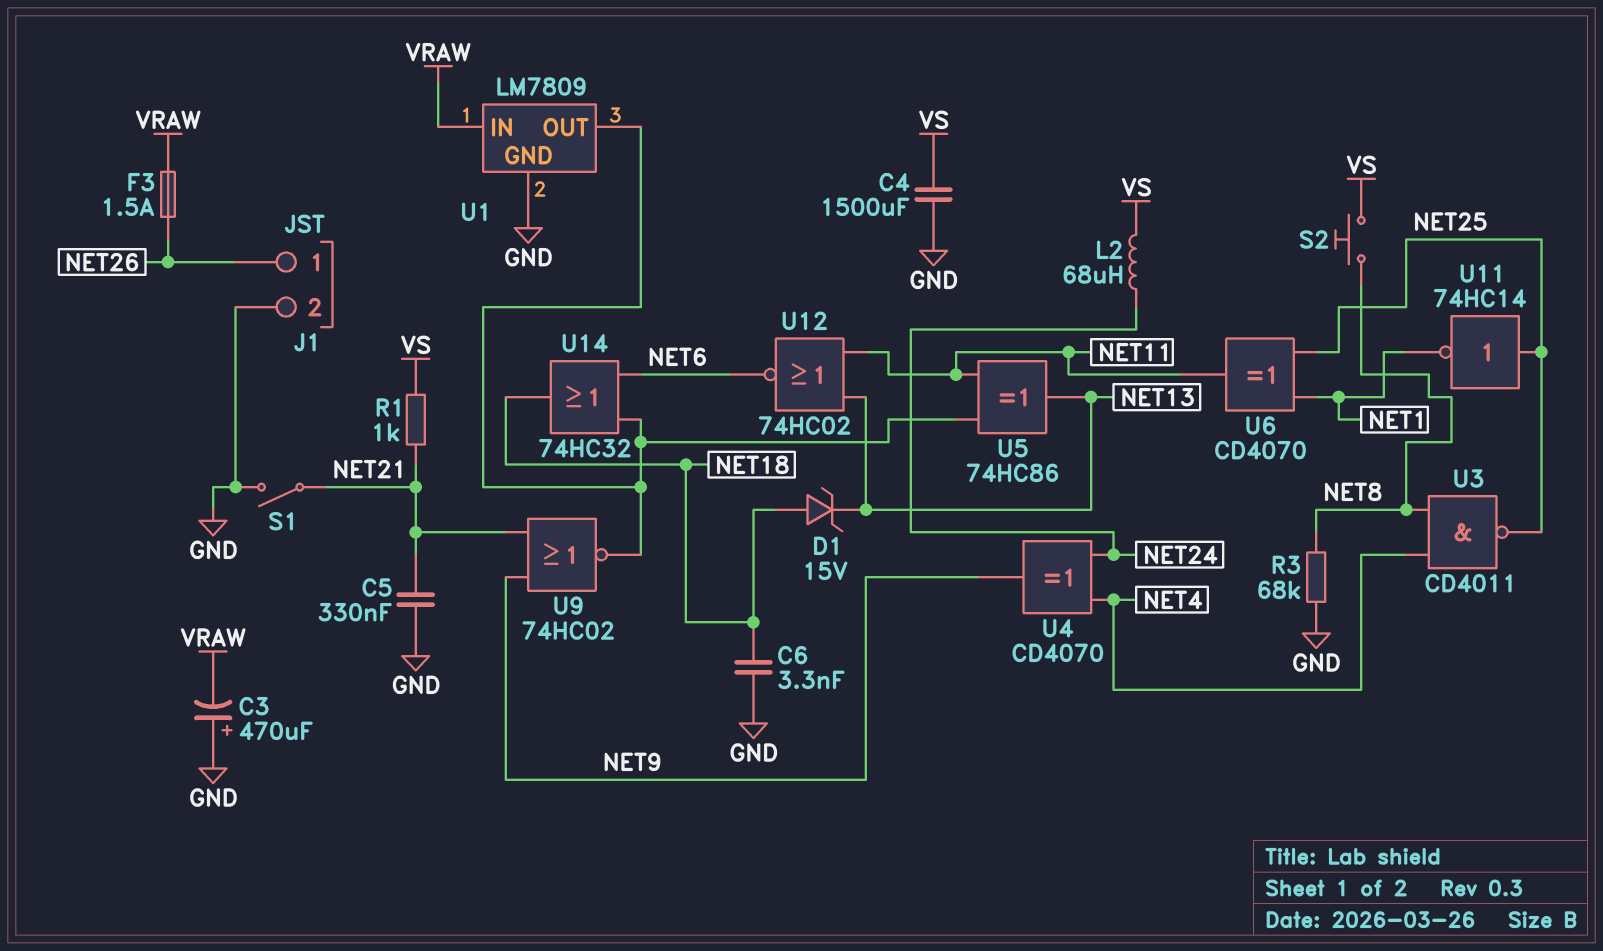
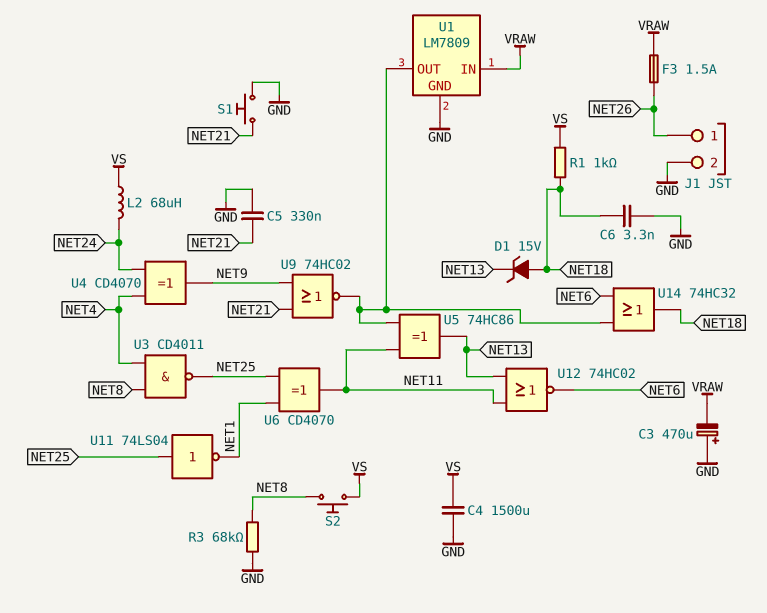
R1: 1k (NET21, VS) -> 1k (NET18, VS)
S1: switch (GND, NET21) -> button (GND, NET21)
U11: NOT 74HC14 (in NET25, out NET1) -> NOT 74LS04 (in NET25, out NET1)

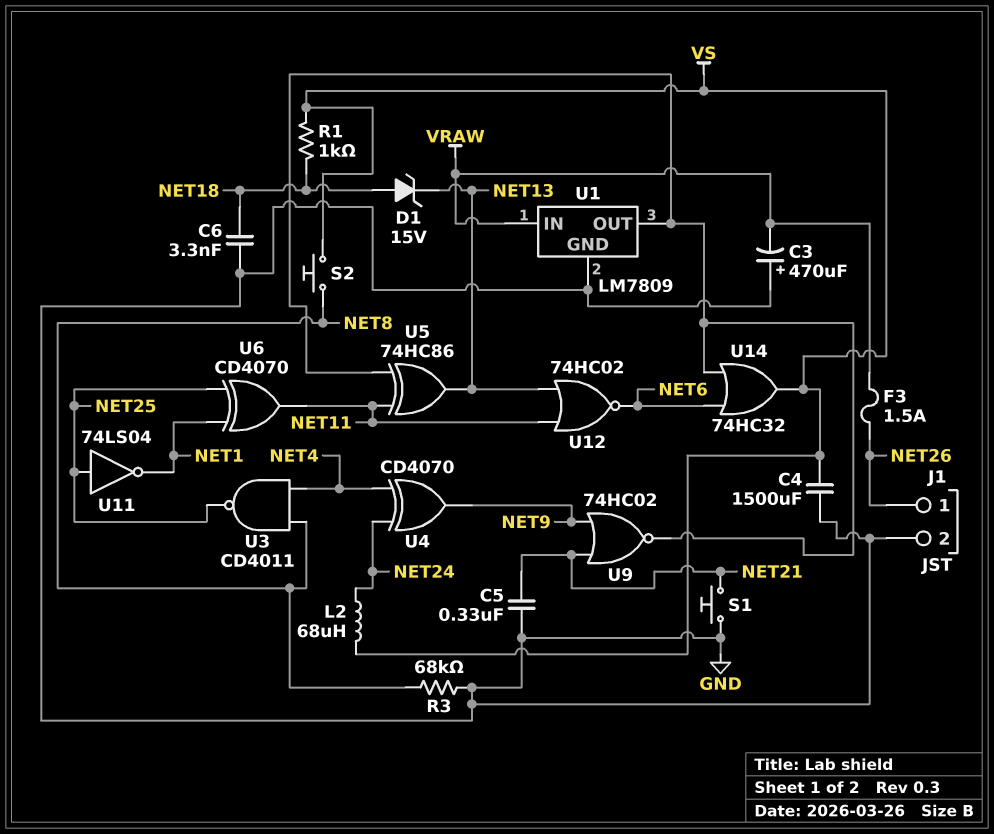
U14: OR 74HC32 (in NET6, in U1/OUT, out NET18) -> OR 74HC32 (in NET6, in U1/OUT, out VS)

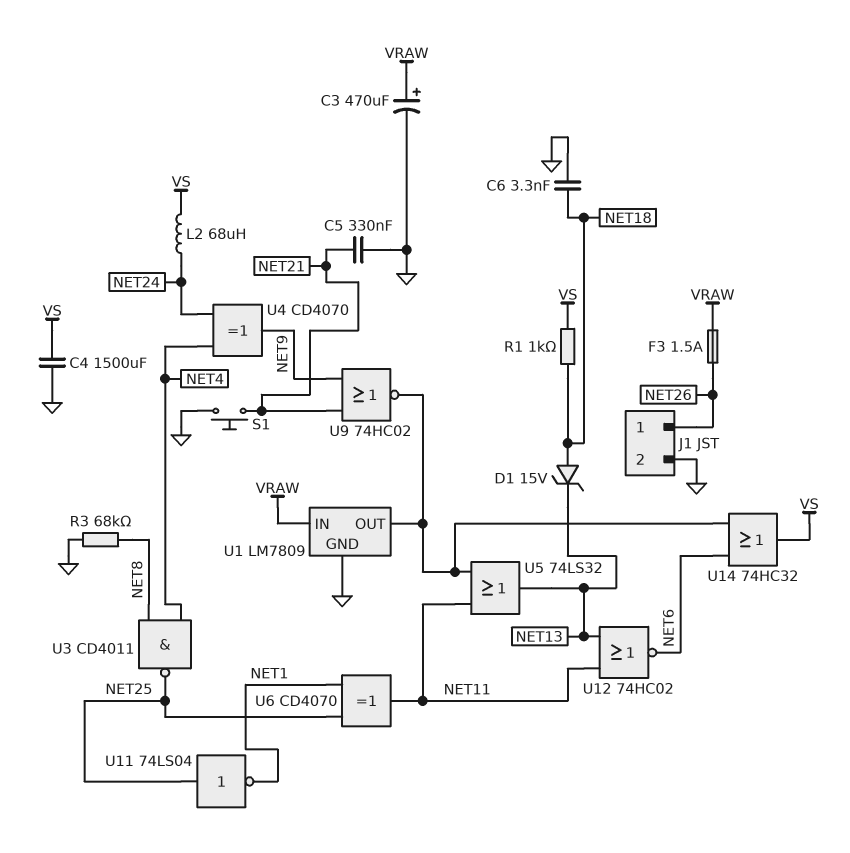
C3: 470uF (plus GND, minus VRAW) -> 470uF (plus VRAW, minus GND)
S2: button (NET8, VS) -> none
U5: XOR 74HC86 (in NET11, in U1/OUT, out NET13) -> OR 74LS32 (in NET11, in U1/OUT, out NET13)

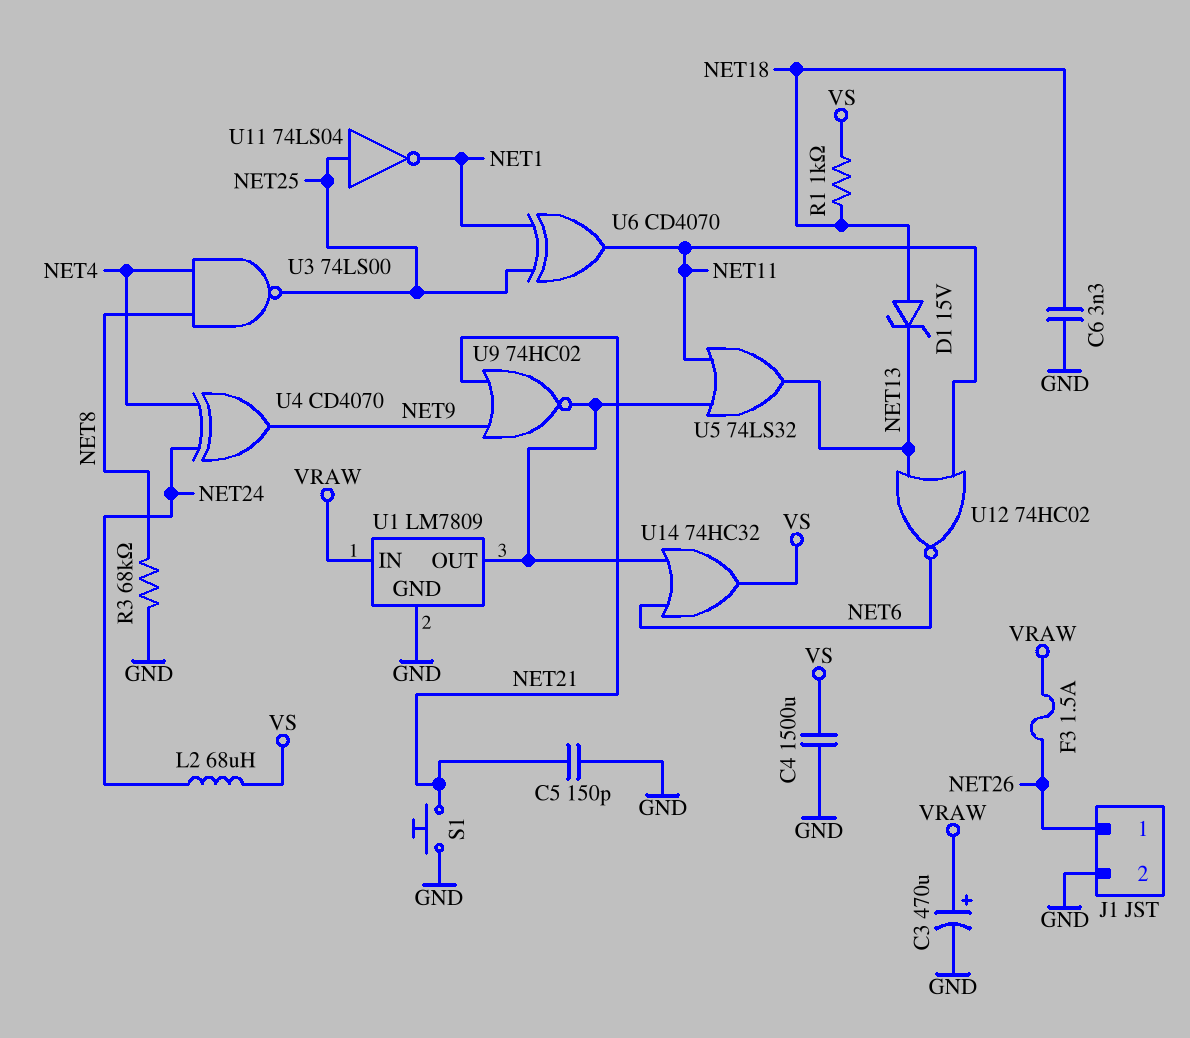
C5: 330nF (GND, NET21) -> 150pF (GND, NET21)
U3: NAND CD4011 (in NET4, in NET8, out NET25) -> NAND 74LS00 (in NET4, in NET8, out NET25)

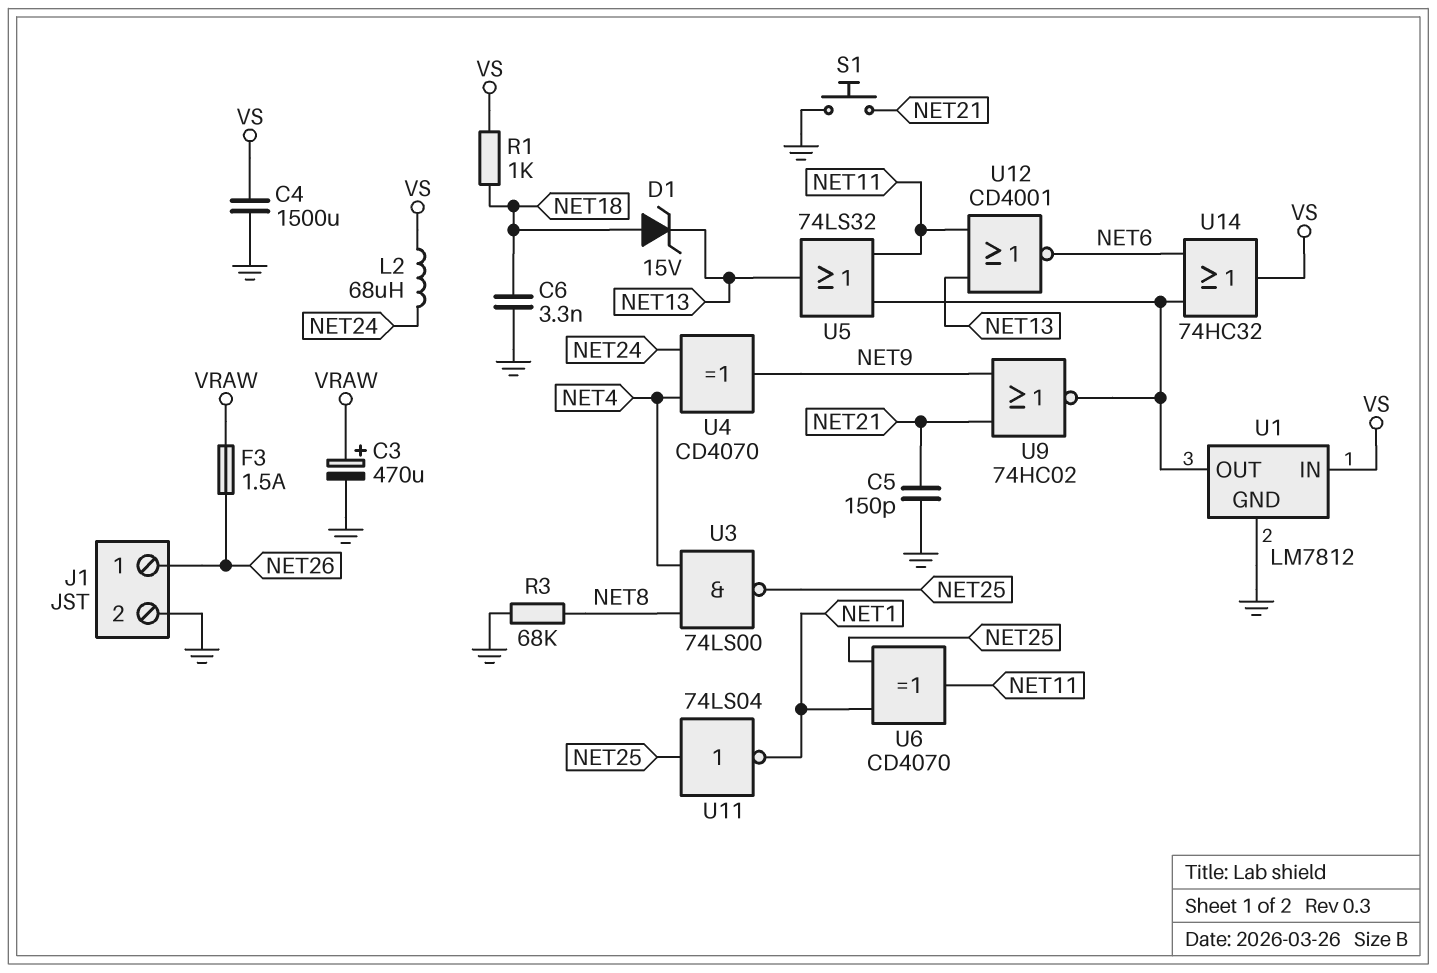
U1: LM7809 -> LM7812
U1 pin IN: VRAW -> VS
U12: NOR 74HC02 (in NET11, in NET13, out NET6) -> NOR CD4001 (in NET11, in NET13, out NET6)

